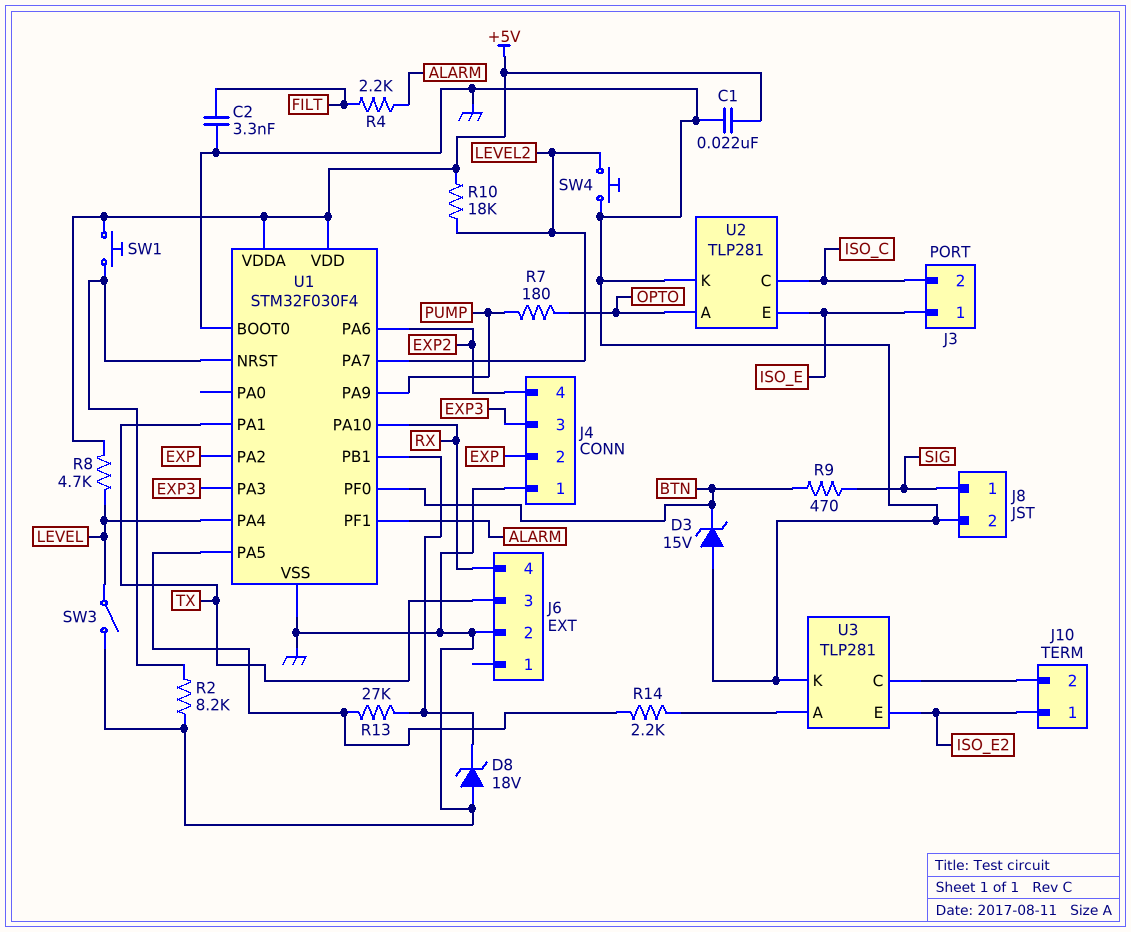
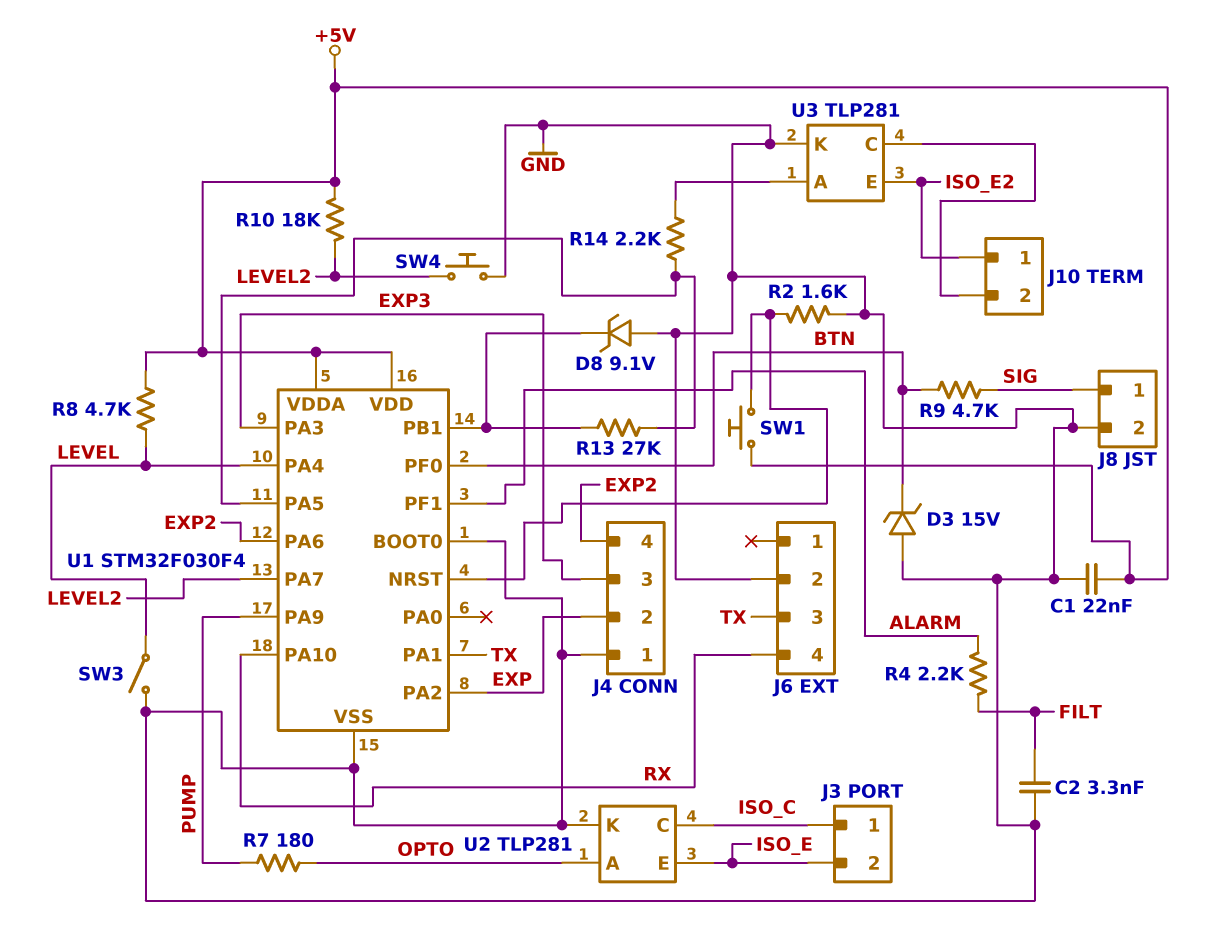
D8: zener 18V (A GND, K U1/PB1) -> zener 9.1V (A GND, K U1/PB1)
J3 pin 1: ISO_E -> ISO_C
J3 pin 2: ISO_C -> ISO_E
R2: 8.2k (GND, U1/NRST) -> 1.6k (GND, U1/NRST)
R9: 470 (BTN, SIG) -> 4.7k (BTN, SIG)

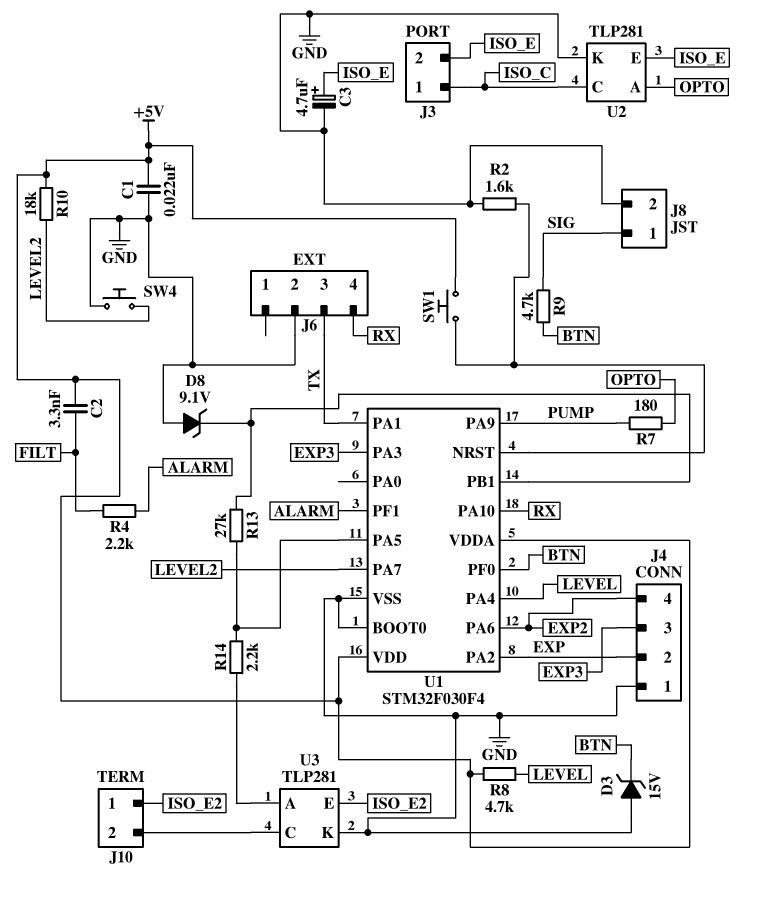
C2: 3.3nF (FILT, GND) -> 3.3nF (+5V, FILT)
C3: none -> 4.7uF (plus ISO_E, minus GND)
SW3: switch (GND, LEVEL) -> none

